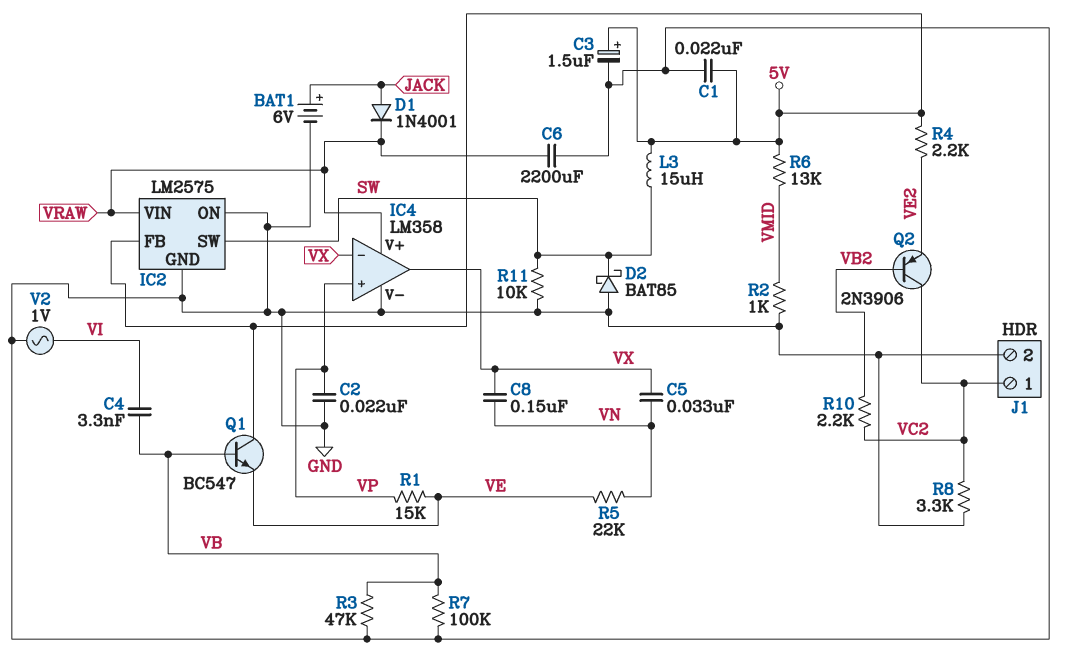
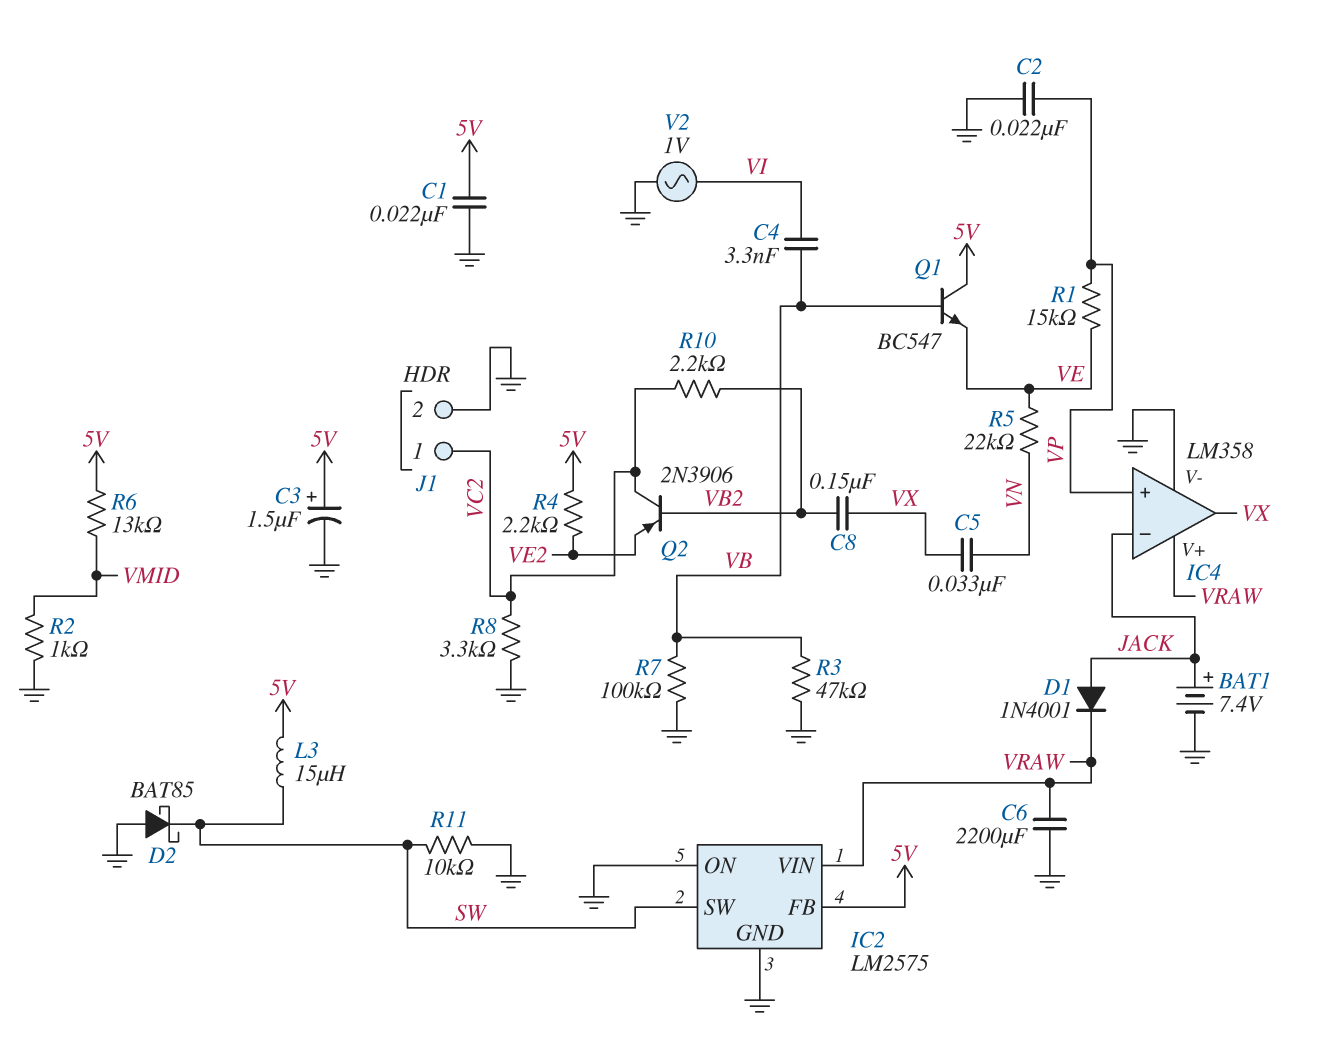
BAT1: 6V (plus JACK, minus GND) -> 7.4V (plus JACK, minus GND)
C8: 150nF (VN, VX) -> 150nF (VB2, VX)
IC4 pin in-: VX -> JACK

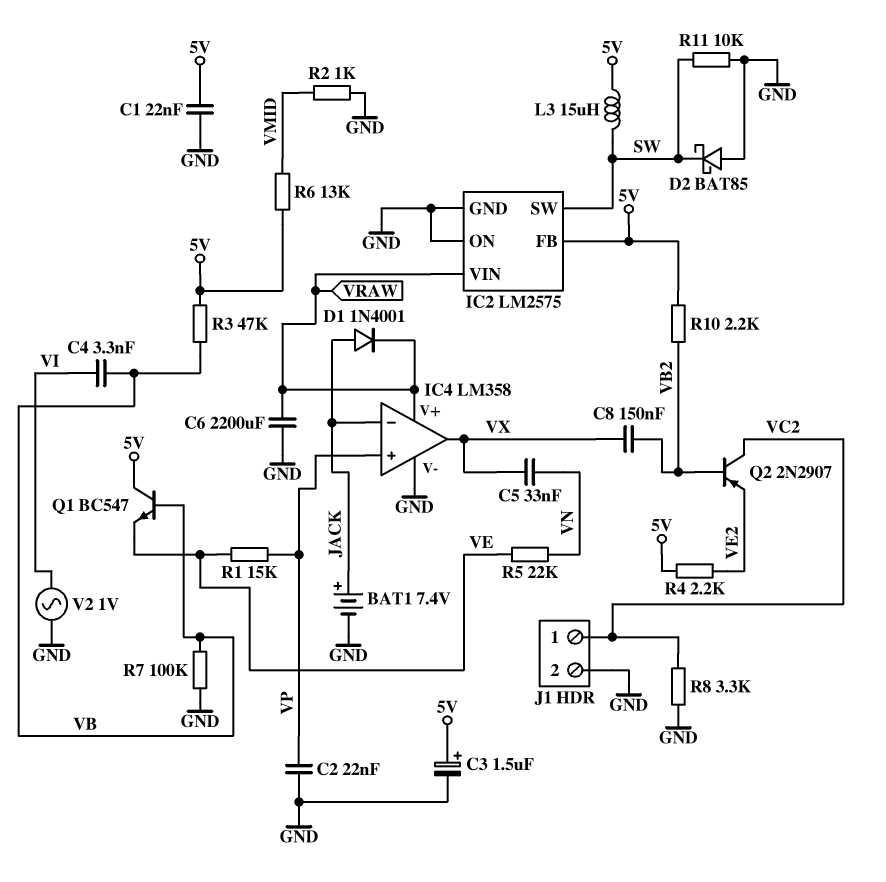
Q2: PNP 2N3906 (B VB2, C VC2, E VE2) -> PNP 2N2907 (B VB2, C VC2, E VE2)
R3: 47k (GND, VB) -> 47k (5V, VB)
R10: 2.2k (VB2, VC2) -> 2.2k (5V, VB2)

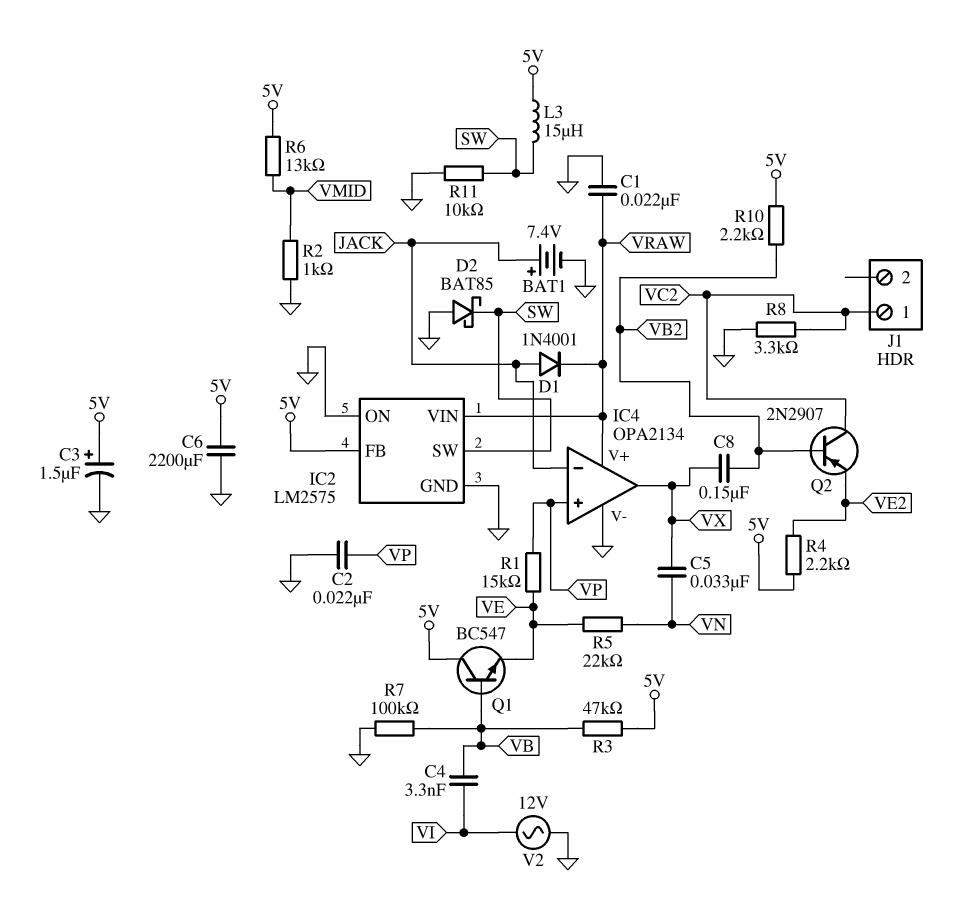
C1: 22nF (5V, GND) -> 22nF (GND, VRAW)
C6: 2200uF (GND, VRAW) -> 2200uF (5V, GND)
IC4: LM358 -> OPA2134
J1 pin 2: GND -> none
V2: AC 1V (GND, VI) -> AC 12V (GND, VI)

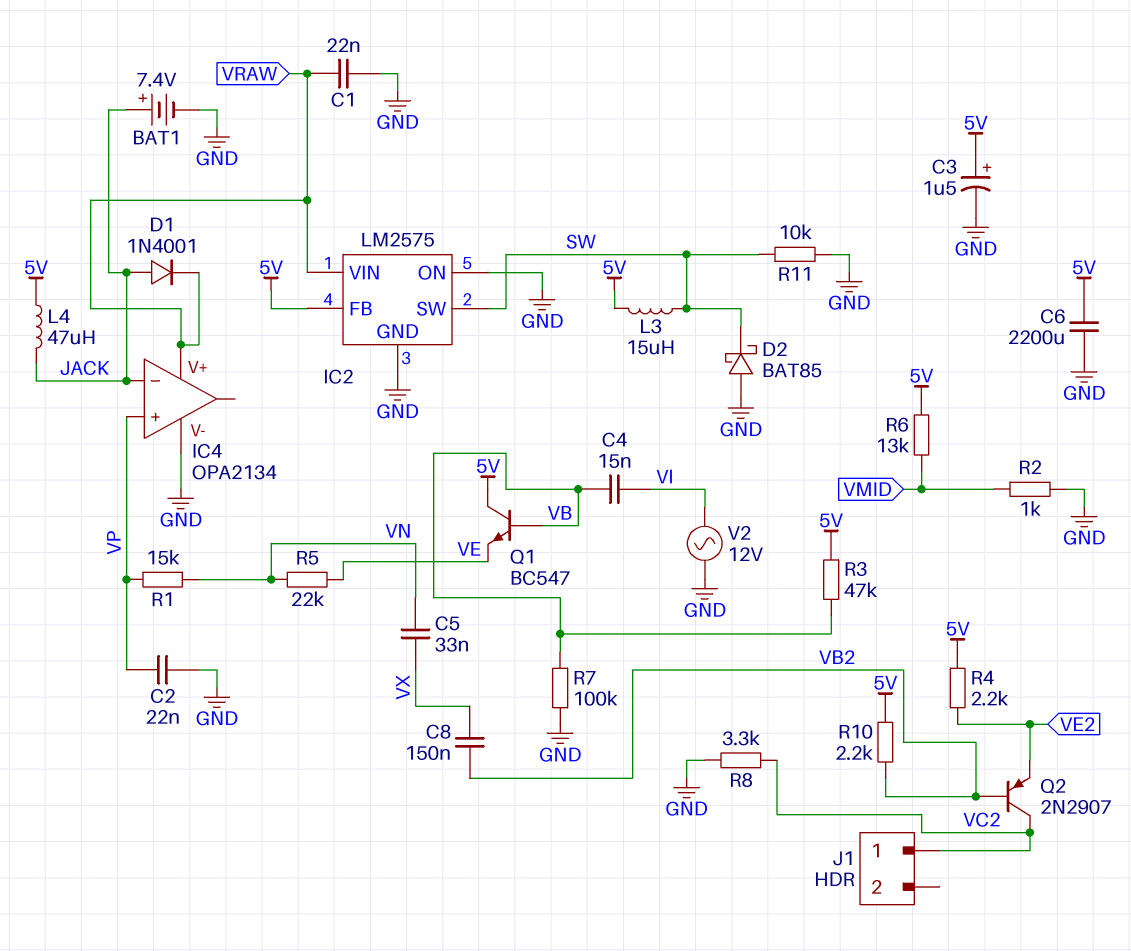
C4: 3.3nF (VB, VI) -> 15nF (VB, VI)
IC4 pin out: VX -> none
L4: none -> 47uH (5V, JACK)
R1: 15k (VE, VP) -> 15k (VN, VP)

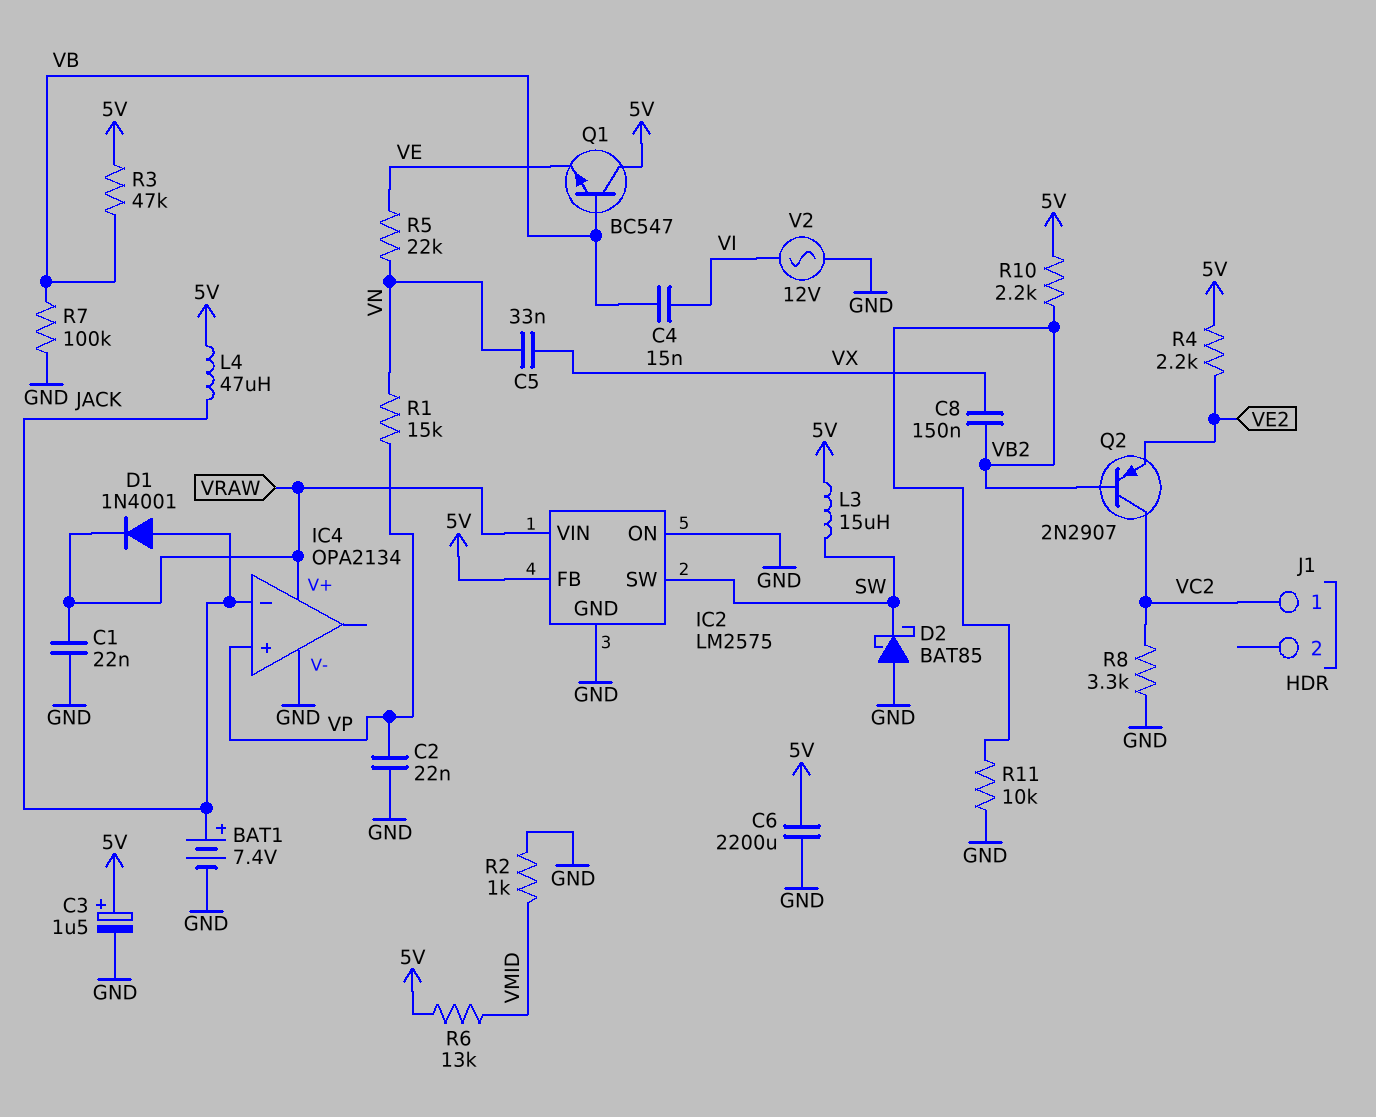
R11: 10k (GND, SW) -> 10k (GND, VB2)

